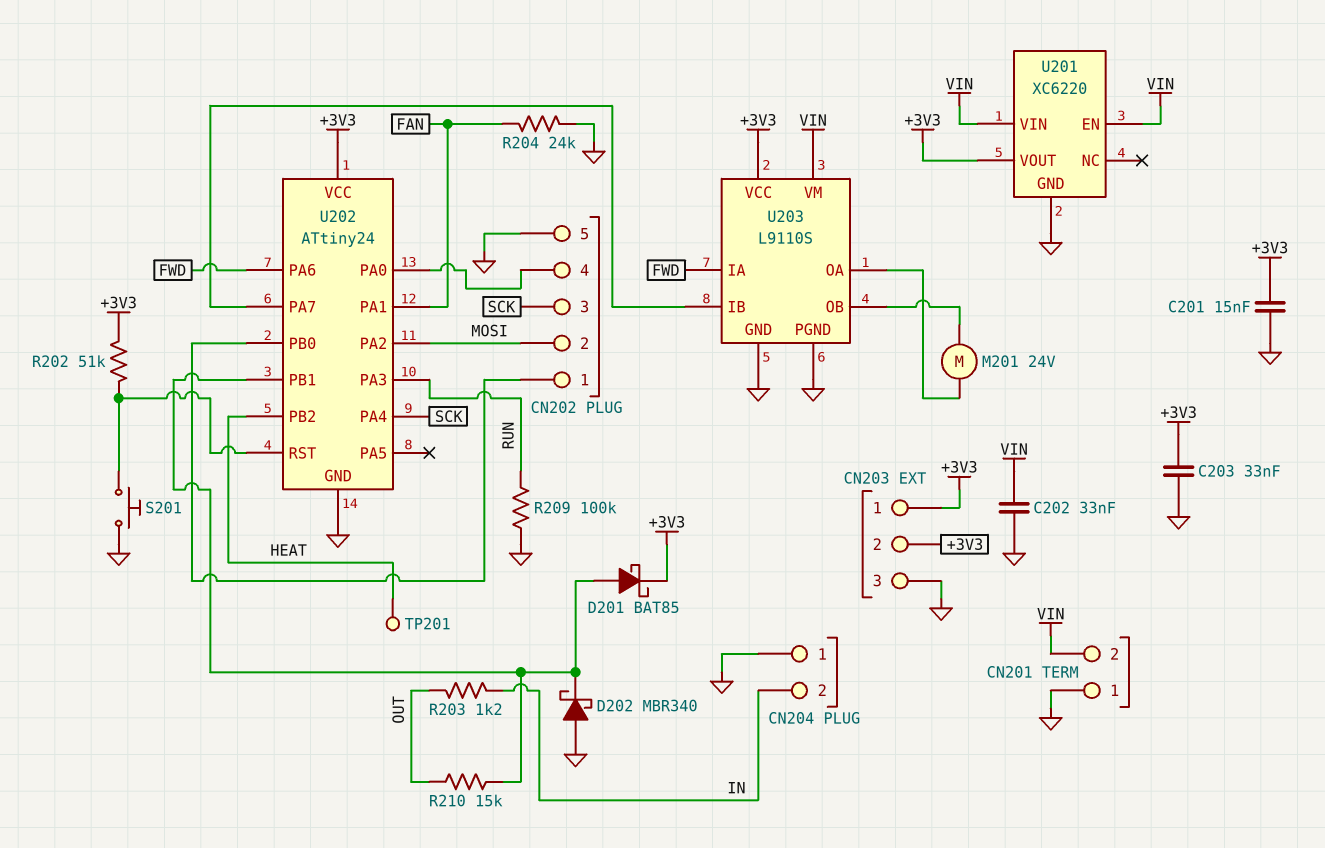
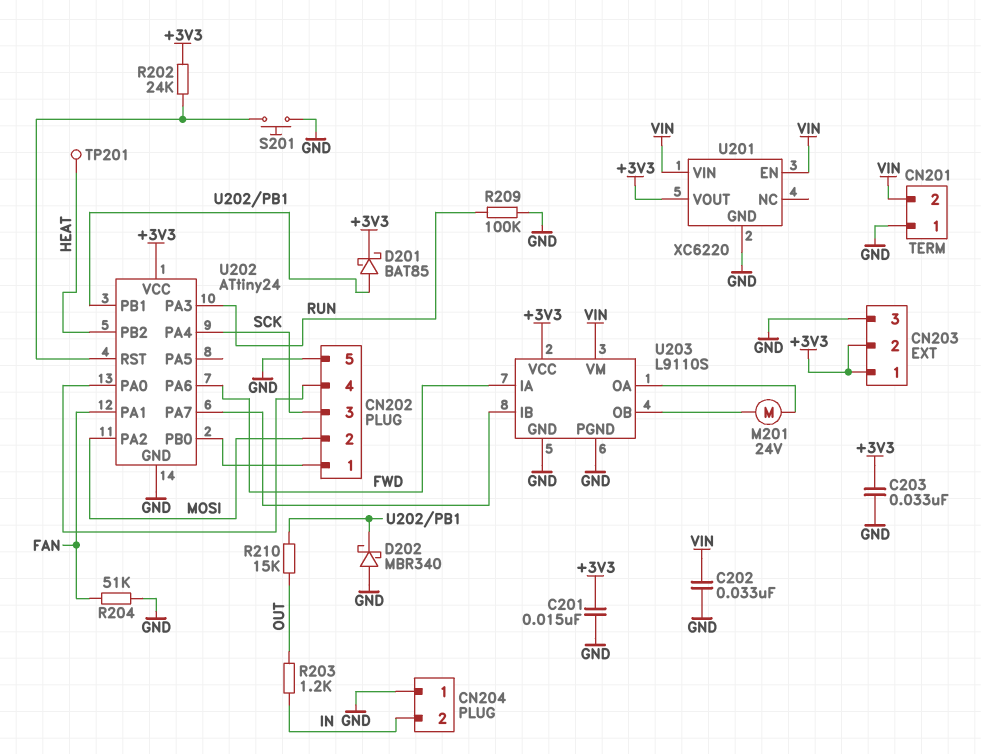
R202: 51k (+3V3, U202/RST) -> 24k (+3V3, U202/RST)
R204: 24k (FAN, GND) -> 51k (FAN, GND)

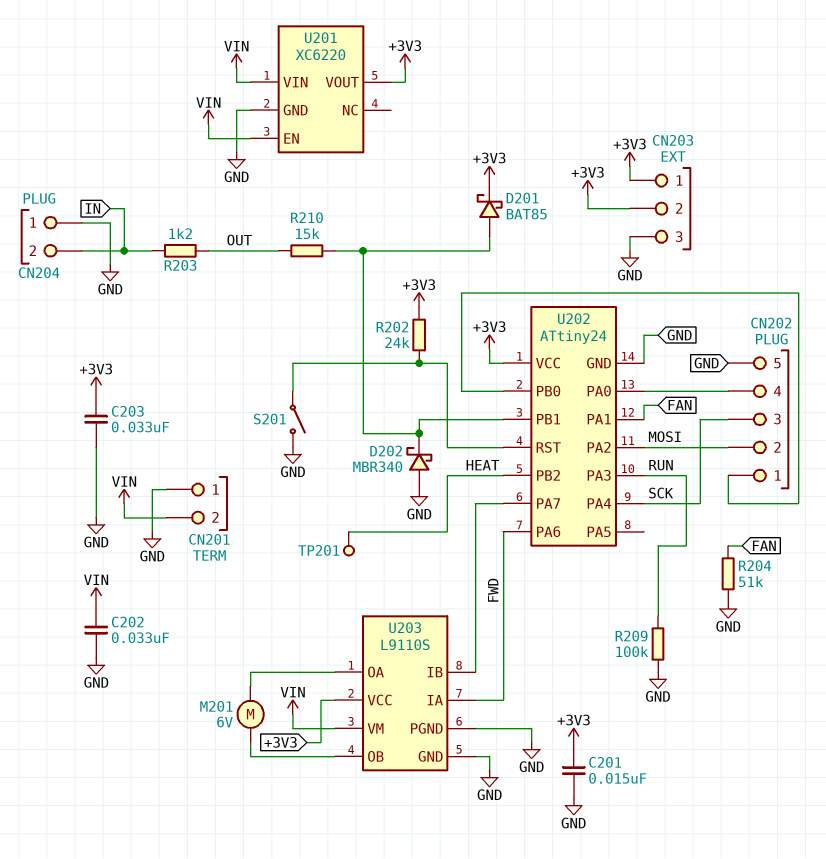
M201: motor 24V (U203/OA, U203/OB) -> motor 6V (U203/OA, U203/OB)
S201: button (GND, U202/RST) -> switch (GND, U202/RST)

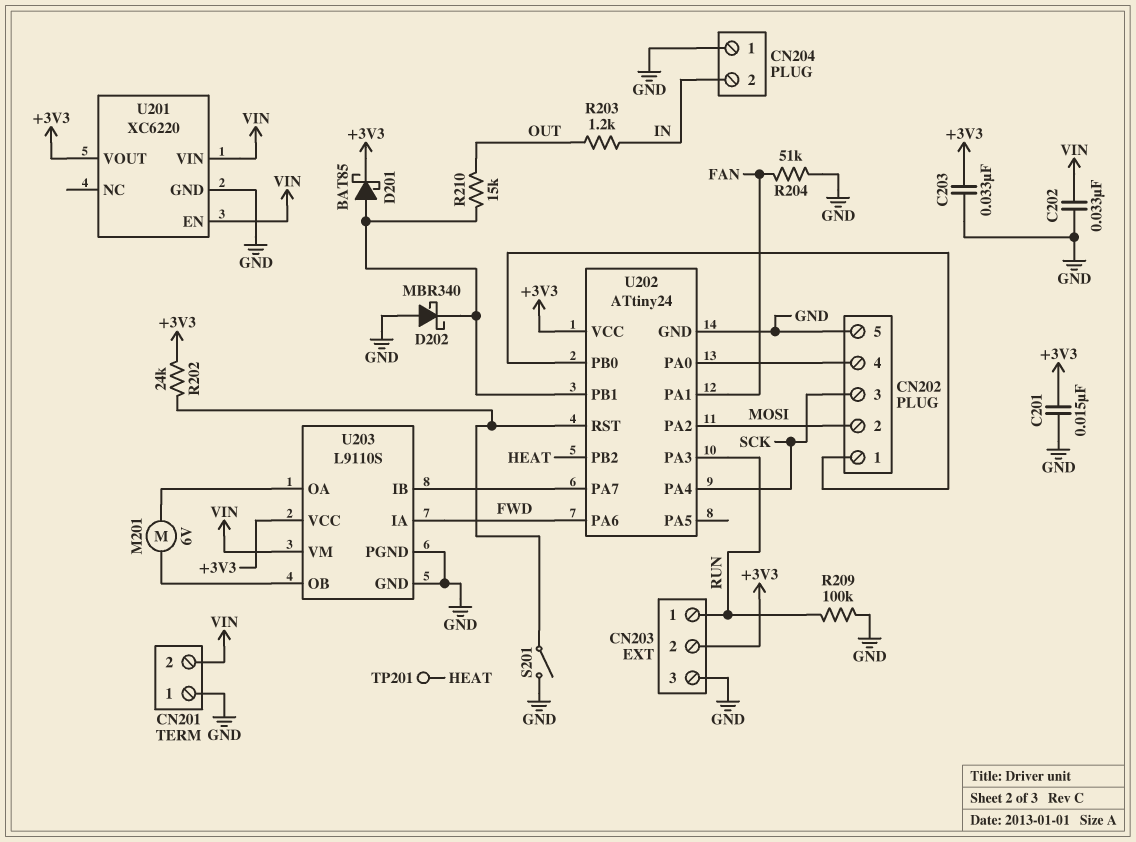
CN203 pin 1: +3V3 -> RUN

